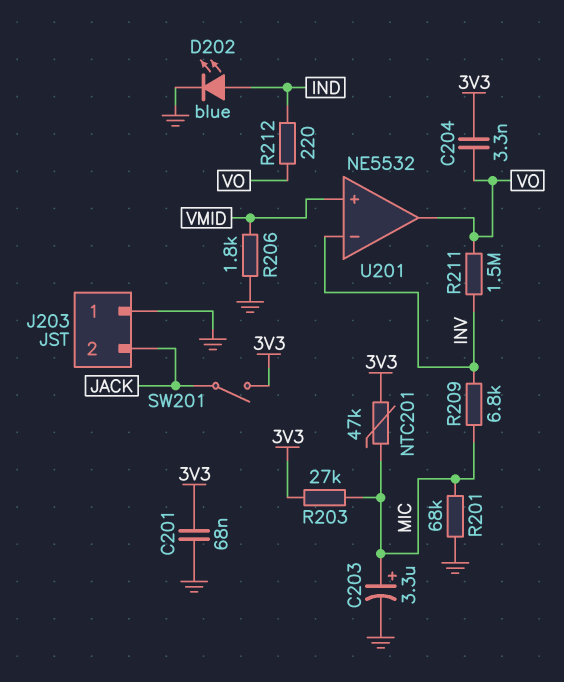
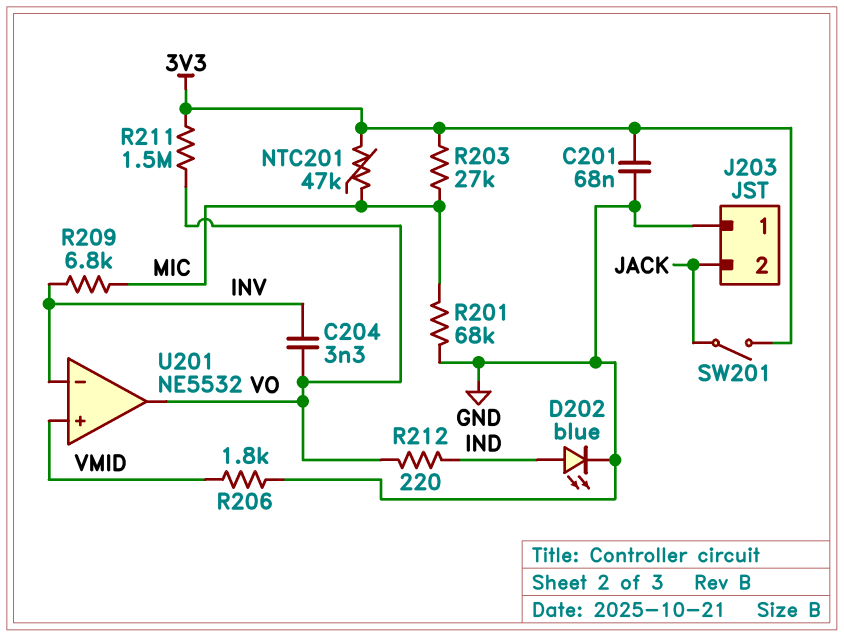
C203: 3.3uF (plus MIC, minus GND) -> none
C204: 3.3nF (3V3, VO) -> 3.3nF (INV, VO)
R211: 1.5M (INV, VO) -> 1.5M (3V3, VO)

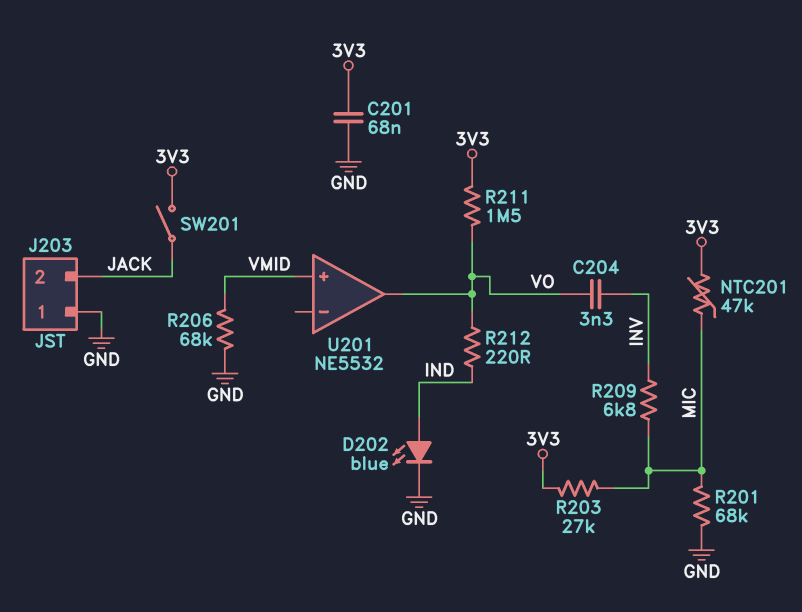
R206: 1.8k (GND, VMID) -> 68k (GND, VMID)
U201 pin in-: INV -> none

